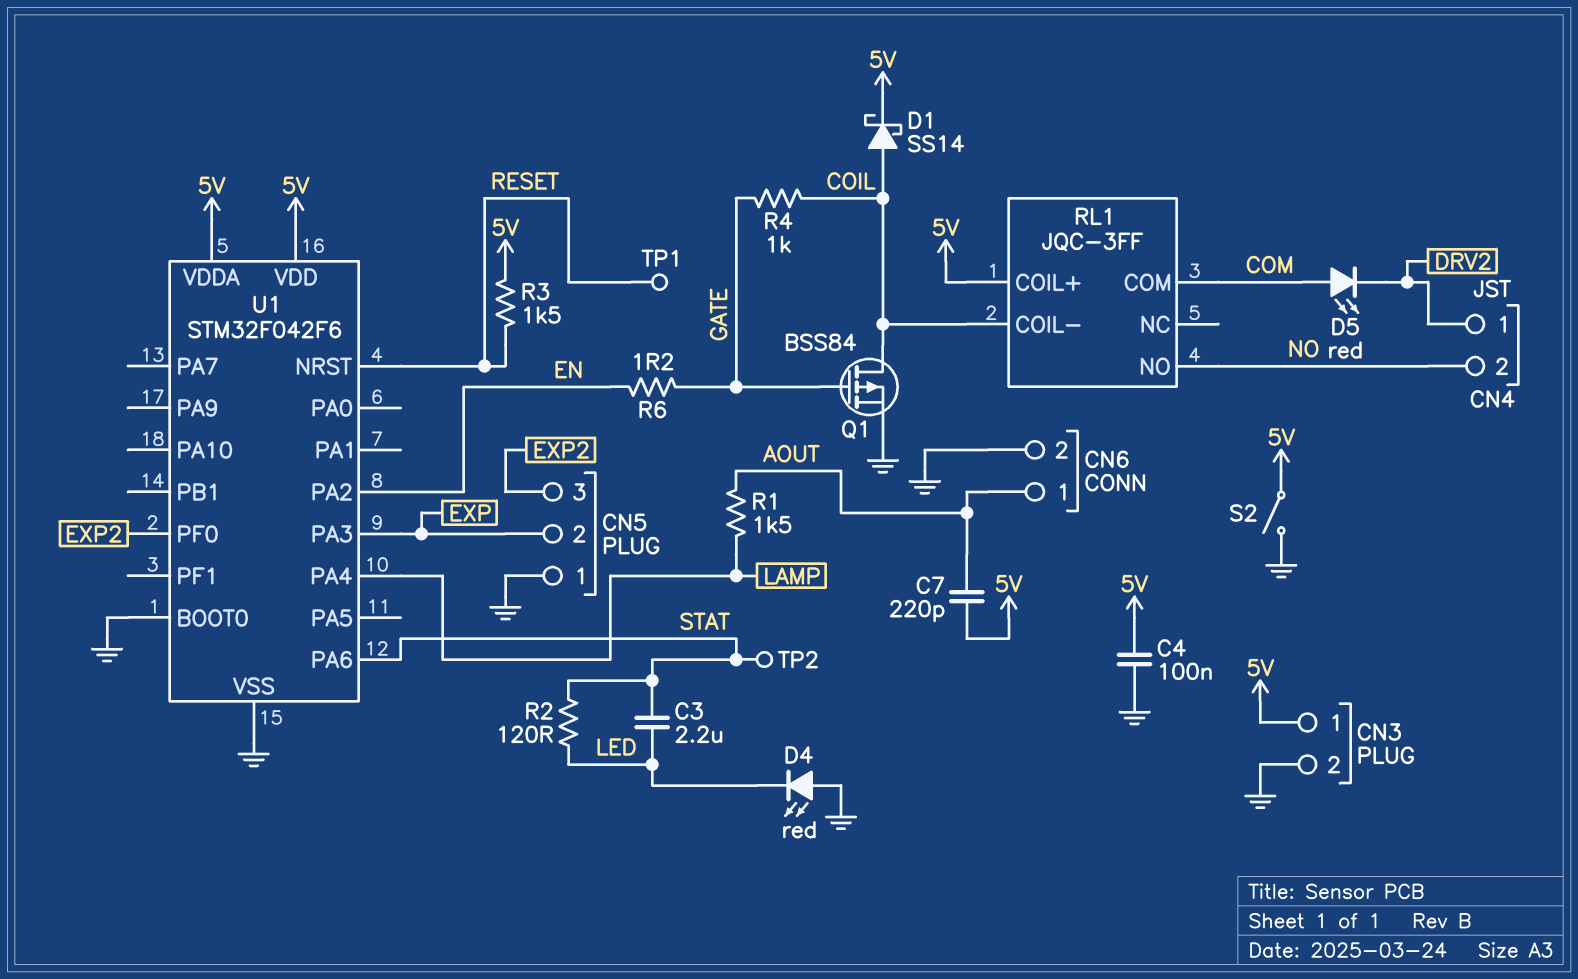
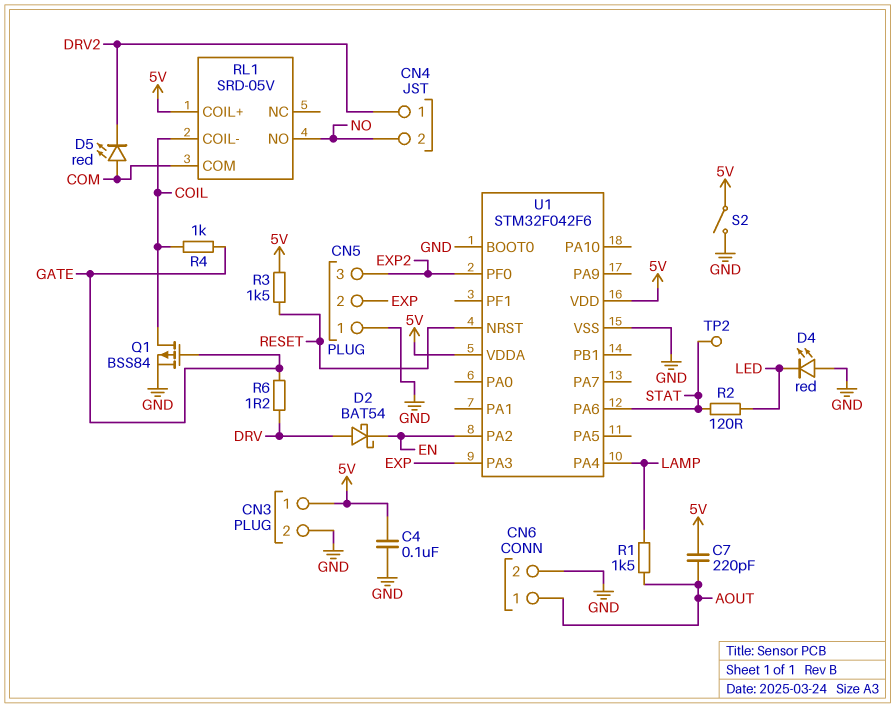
C3: 2.2uF (LED, STAT) -> none
D1: schottky SS14 (A COIL, K 5V) -> none
D2: none -> schottky BAT54 (A DRV, K EN)
R6: 1.2 (EN, GATE) -> 1.2 (DRV, GATE)
RL1: JQC-3FF -> SRD-05V
TP1: test point (RESET) -> none

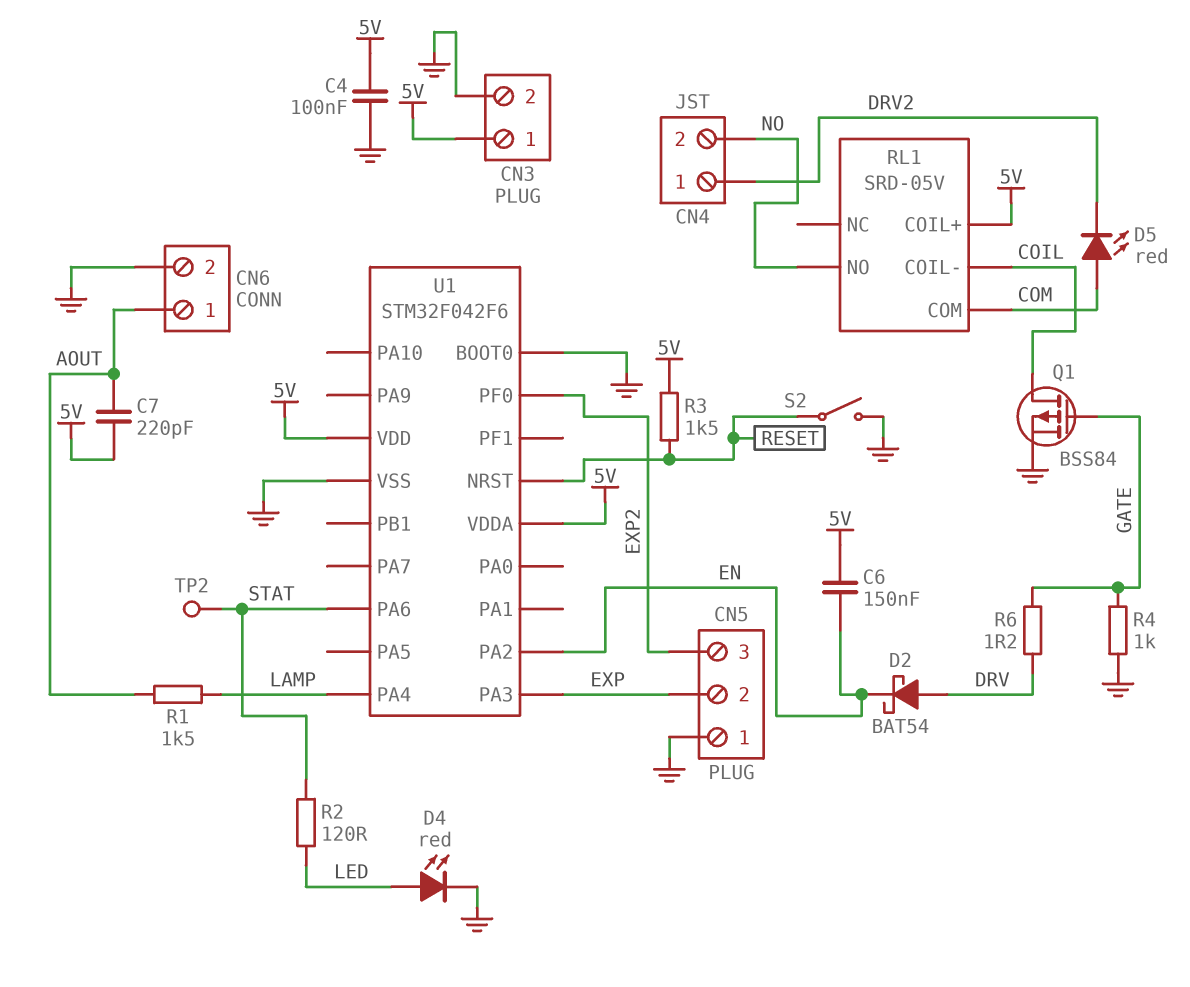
C6: none -> 150nF (5V, EN)
D4: LED red (A GND, K LED) -> LED red (A LED, K GND)
R4: 1k (COIL, GATE) -> 1k (GATE, GND)
S2: switch (5V, GND) -> switch (GND, RESET)

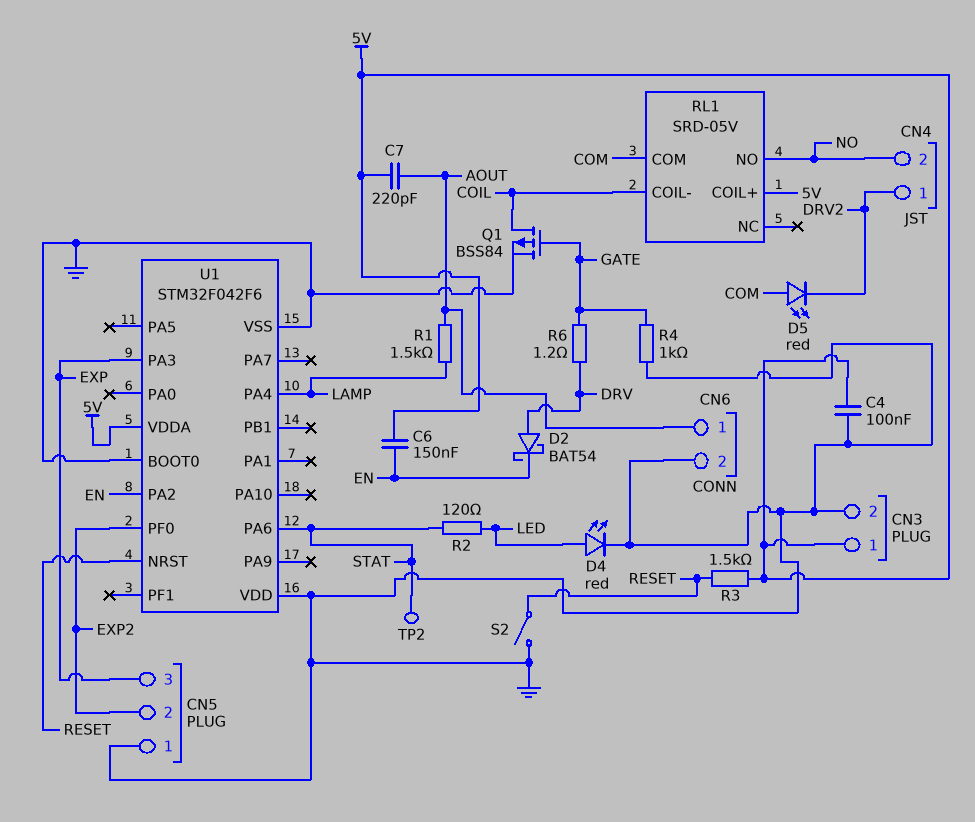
CN5 pin 2: EXP -> EXP2
CN5 pin 3: EXP2 -> EXP
U1 pin VDD: 5V -> GND

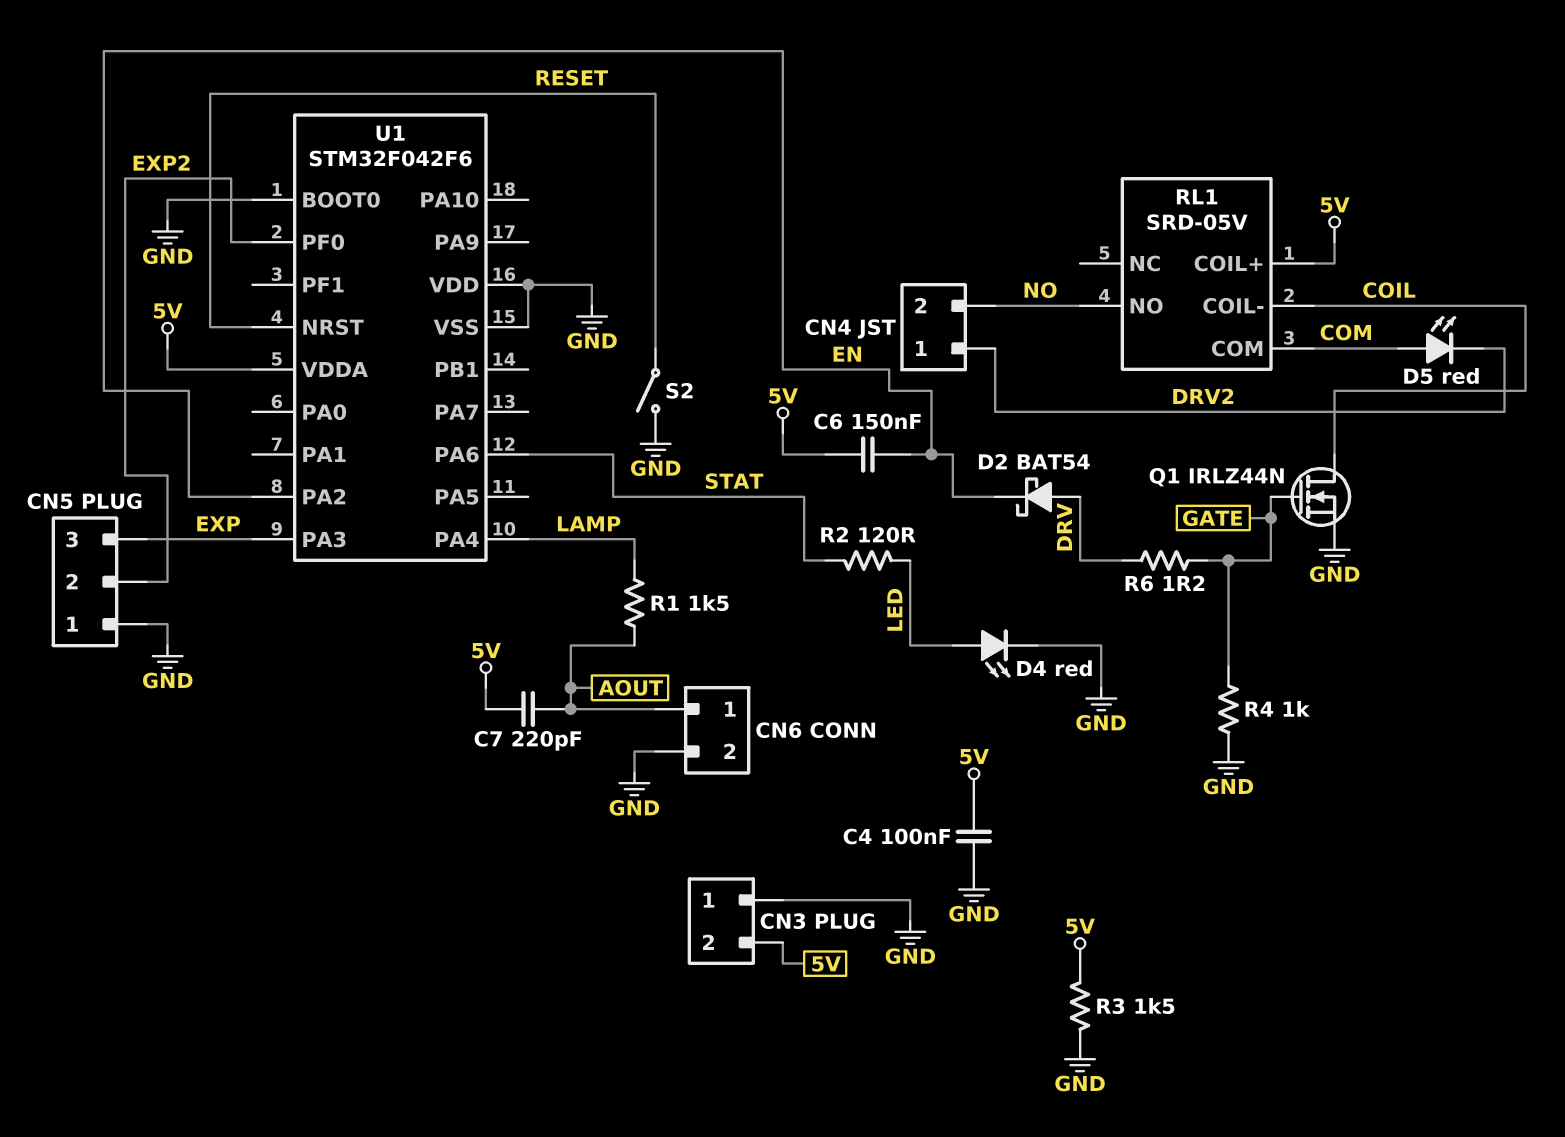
CN3 pin 1: 5V -> GND
CN3 pin 2: GND -> 5V
Q1: PMOS BSS84 (G GATE, D COIL, S GND) -> NMOS IRLZ44N (G GATE, D COIL, S GND)
R3: 1.5k (5V, RESET) -> 1.5k (5V, GND)
TP2: test point (STAT) -> none

